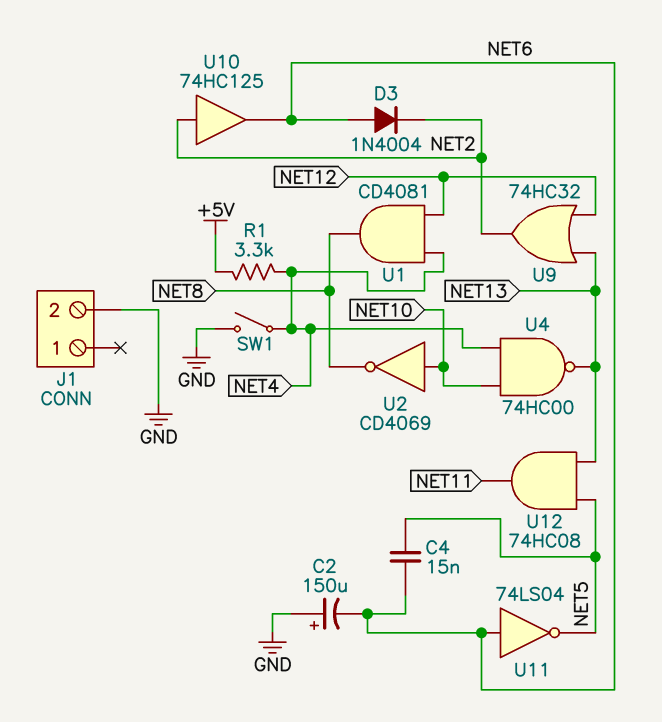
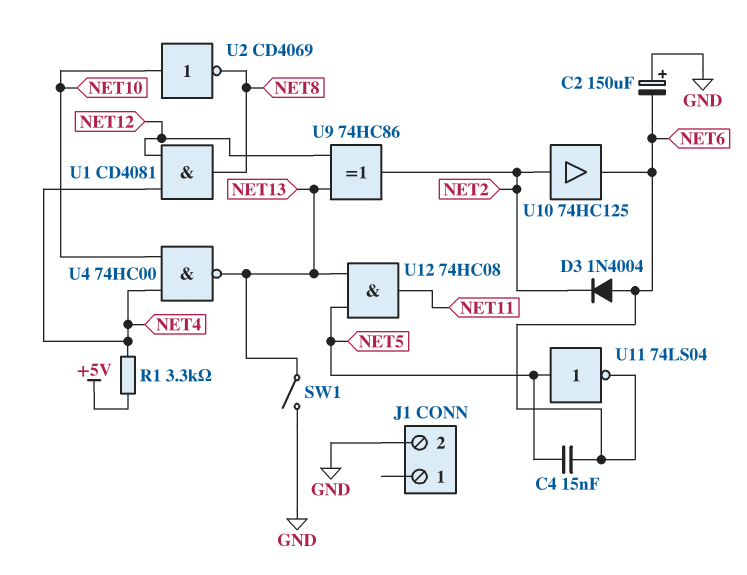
SW1: switch (GND, NET4) -> switch (GND, NET13)
U9: OR 74HC32 (in NET12, in NET13, out NET2) -> XOR 74HC86 (in NET12, in NET13, out NET2)
U11: NOT 74LS04 (in NET6, out NET5) -> NOT 74LS04 (in NET5, out NET6)

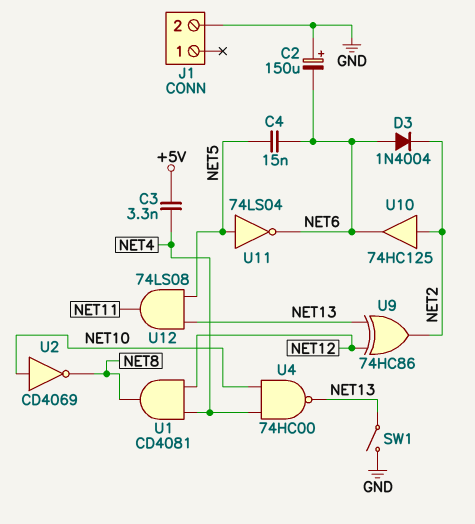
C3: none -> 3.3nF (+5V, NET4)
R1: 3.3k (+5V, NET4) -> none
U12: AND 74HC08 (in NET5, in NET13, out NET11) -> AND 74LS08 (in NET5, in NET13, out NET11)

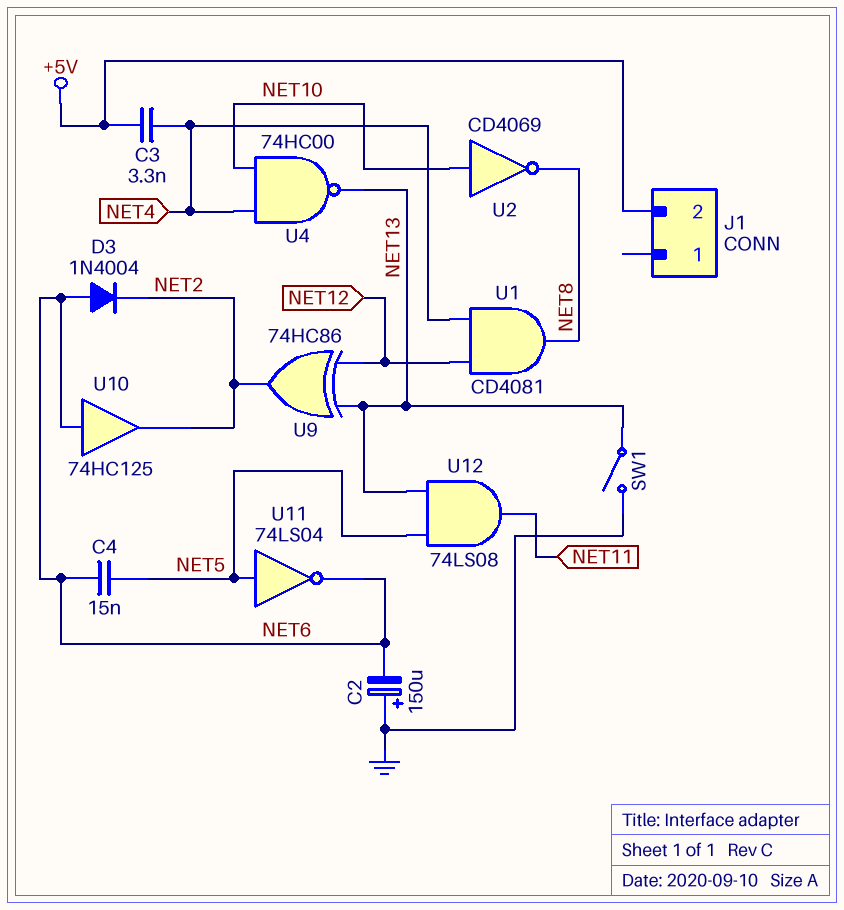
J1 pin 2: GND -> +5V
U10: buffer 74HC125 (in NET2, out NET6) -> buffer 74HC125 (in NET6, out NET2)

